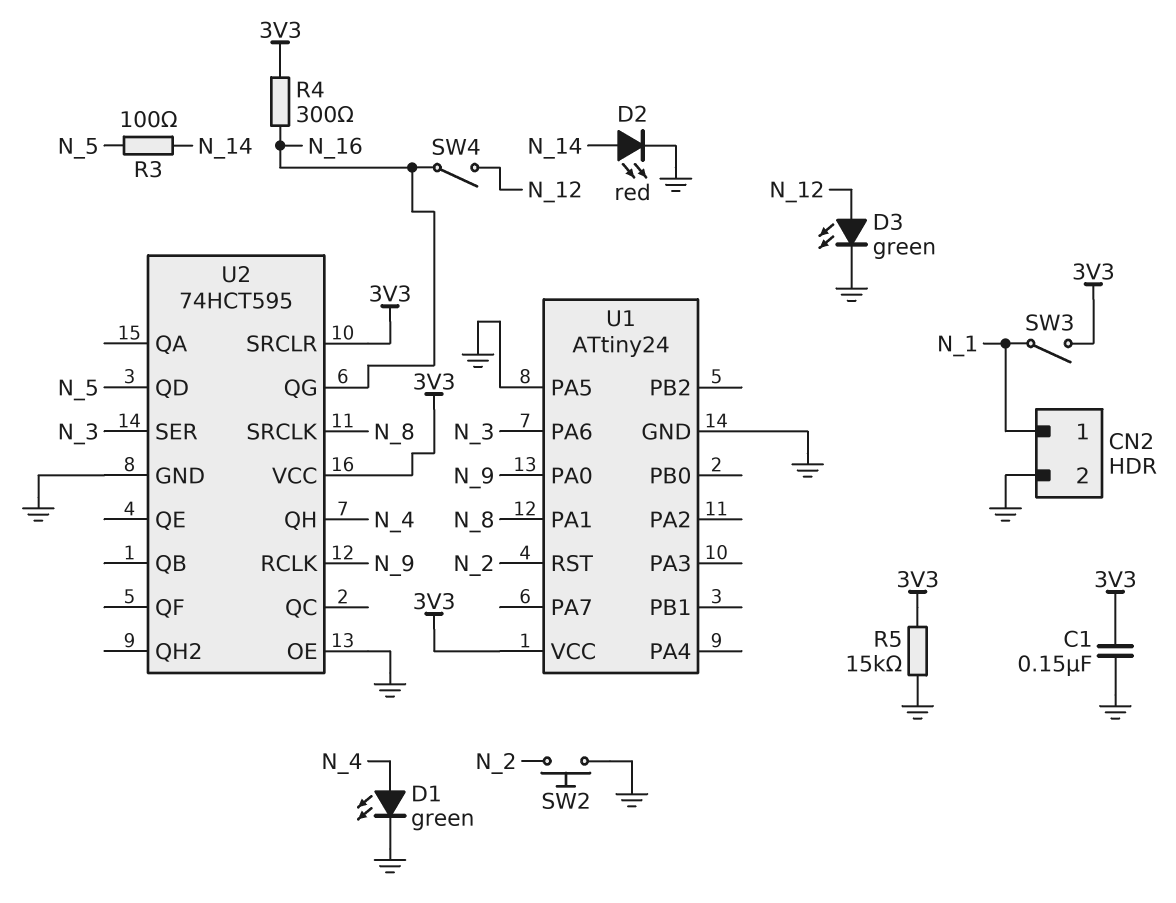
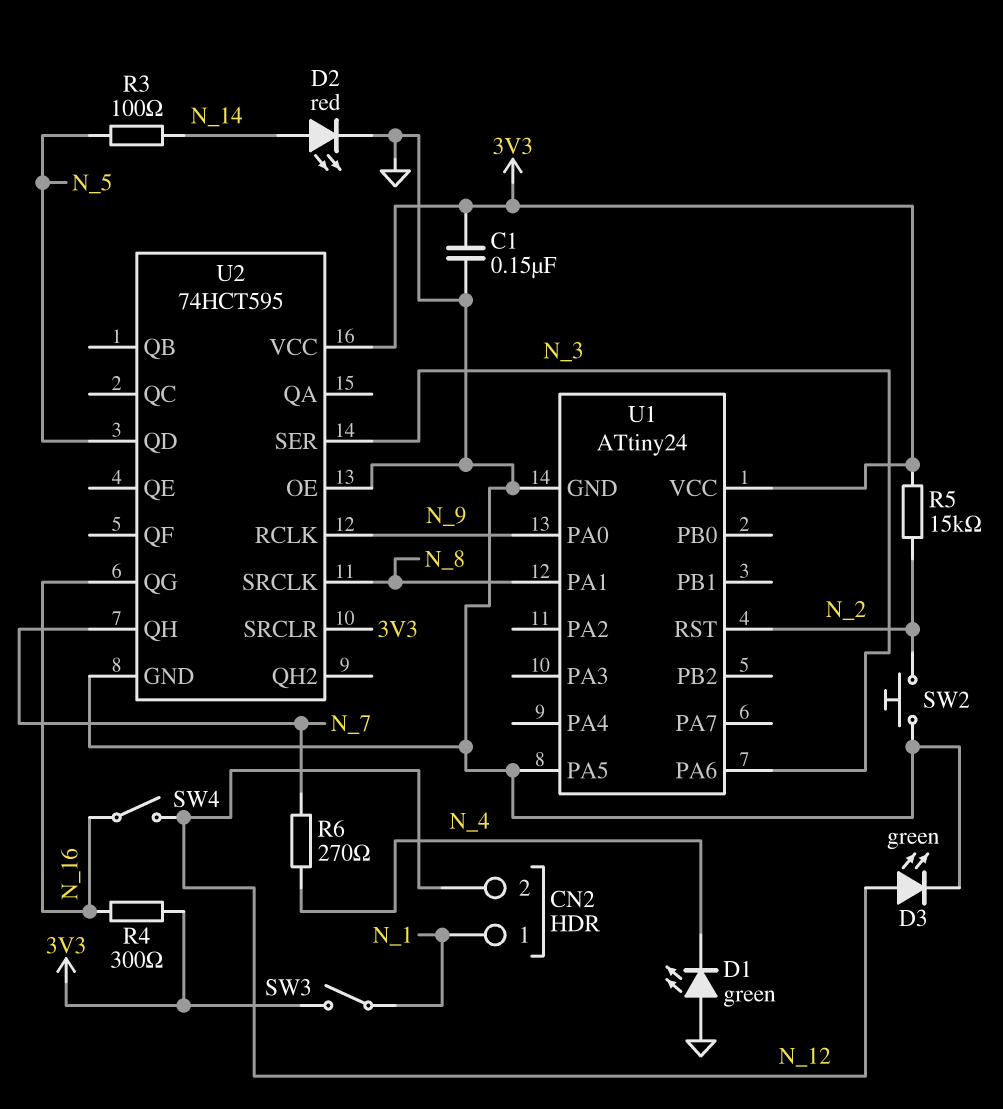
CN2 pin 2: GND -> N_12
D1: LED green (A N_4, K GND) -> LED green (A GND, K N_4)
R5: 15k (3V3, GND) -> 15k (3V3, N_2)
R6: none -> 270 (N_4, N_7)
U2 pin QH: N_4 -> N_7

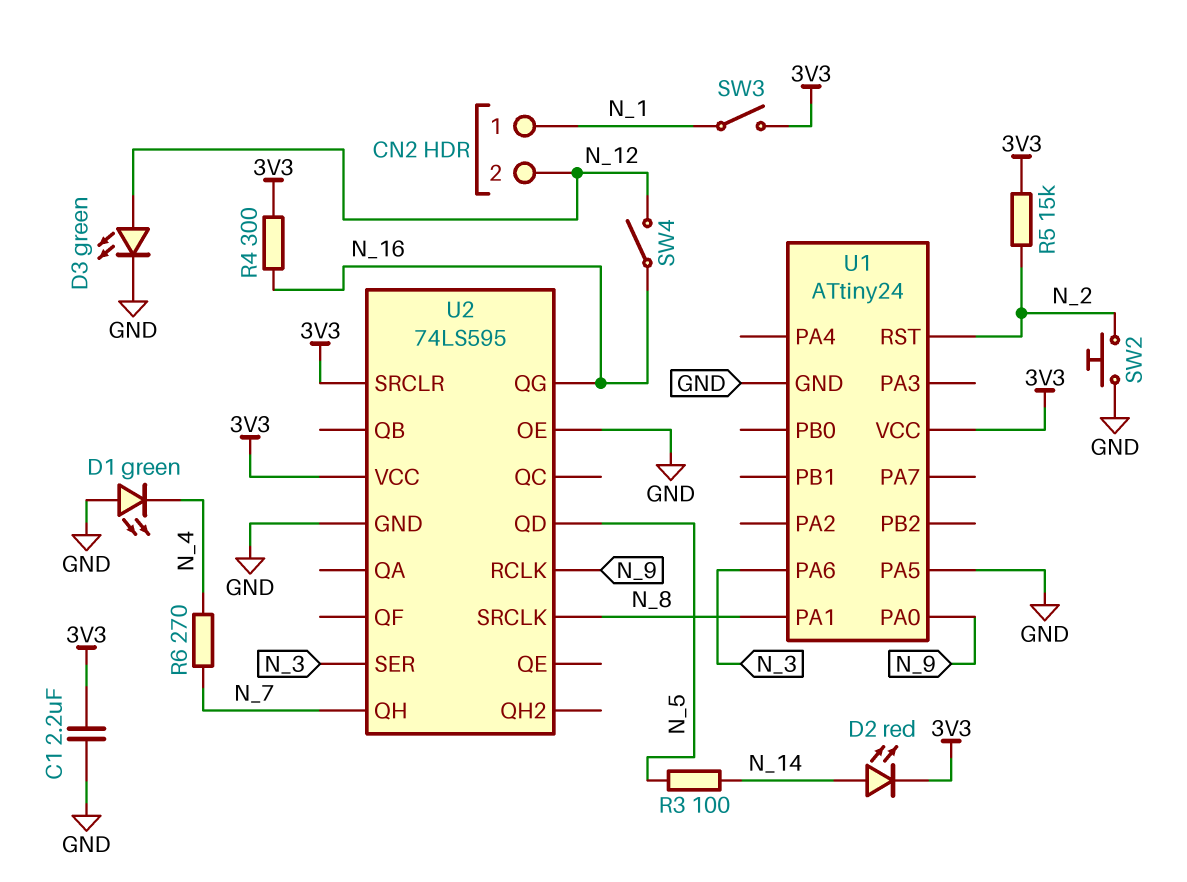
C1: 150nF (3V3, GND) -> 2.2uF (3V3, GND)
D2: LED red (A N_14, K GND) -> LED red (A N_14, K 3V3)
U2: 74HCT595 -> 74LS595

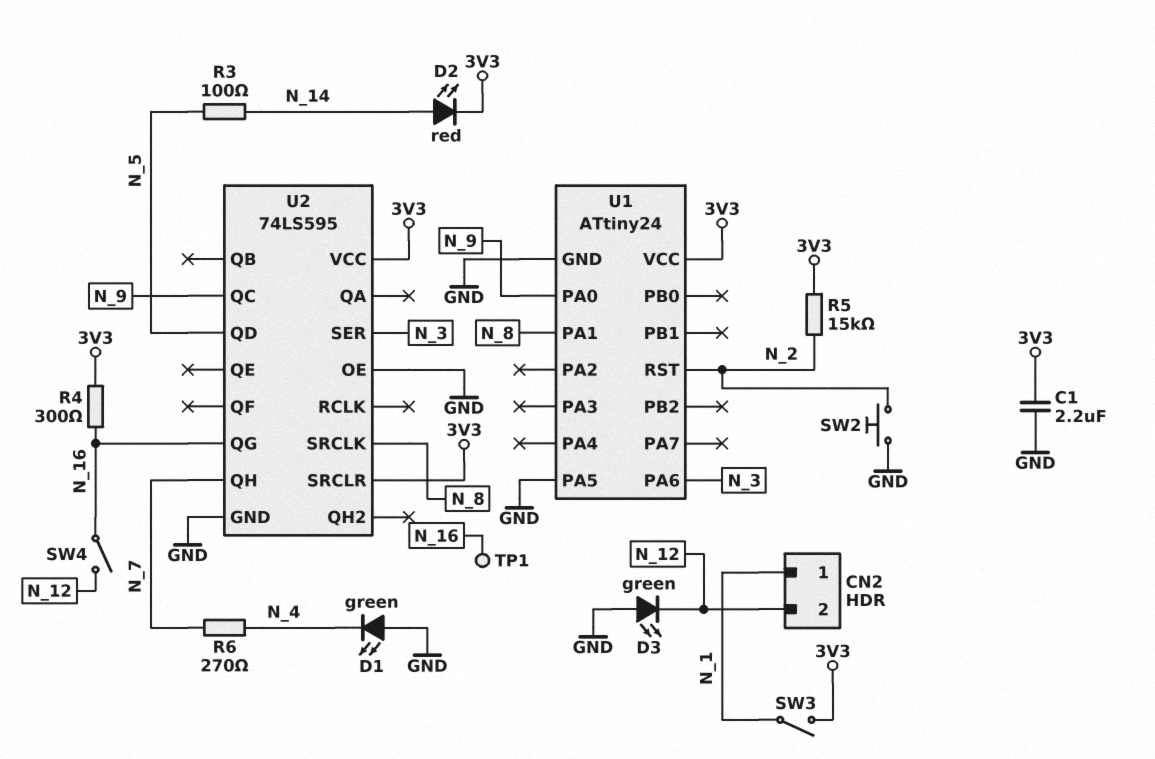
D3: LED green (A N_12, K GND) -> LED green (A GND, K N_12)
TP1: none -> test point (N_16)
U2 pin QC: none -> N_9
U2 pin RCLK: N_9 -> none

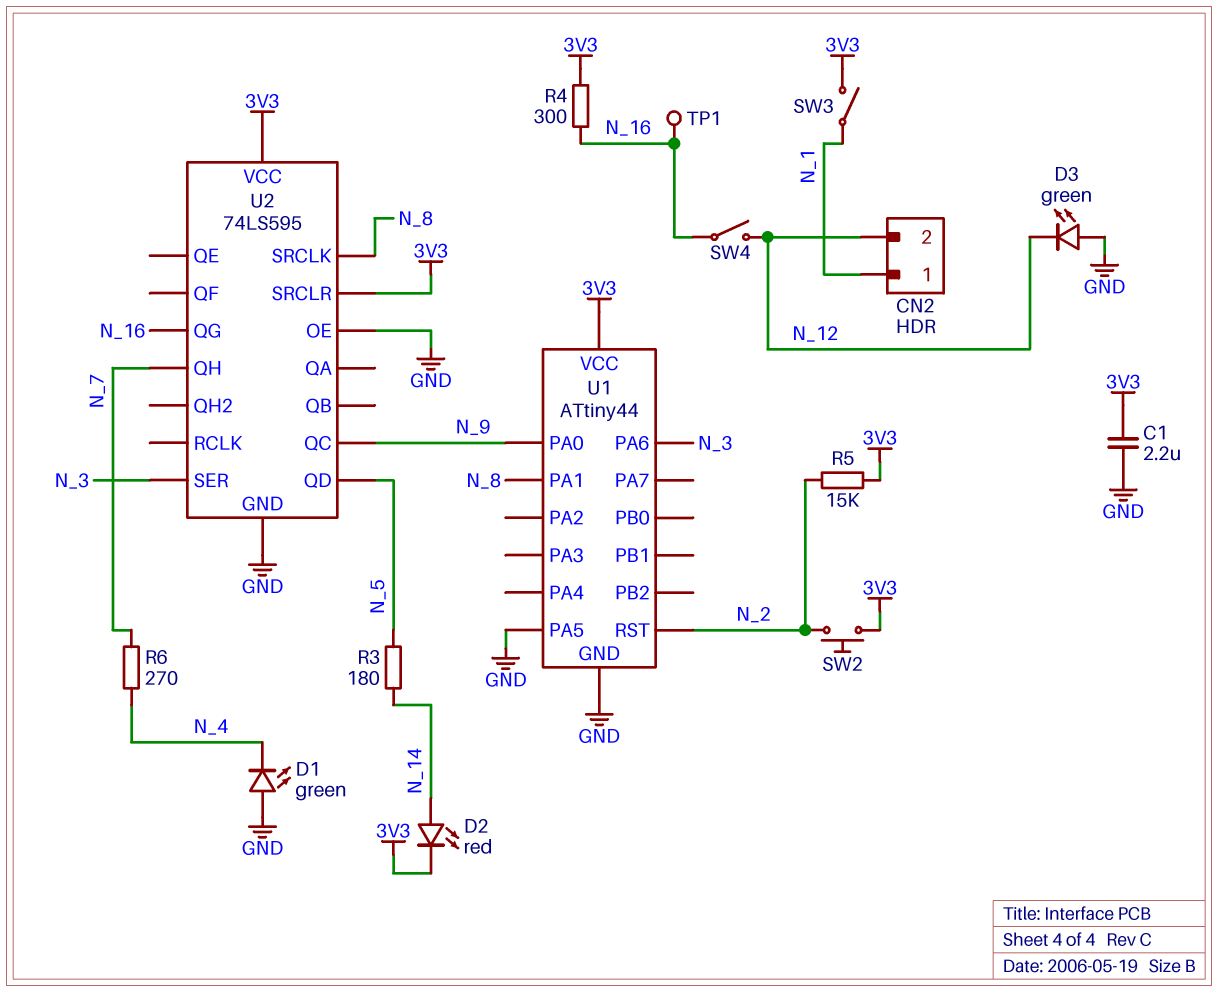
R3: 100 (N_5, N_14) -> 180 (N_5, N_14)
SW2: button (GND, N_2) -> button (3V3, N_2)
U1: ATtiny24 -> ATtiny44

